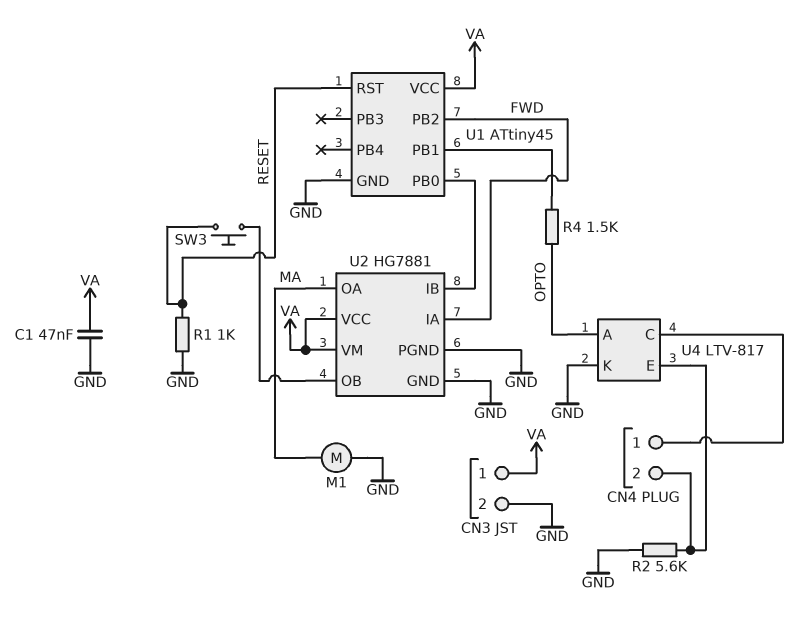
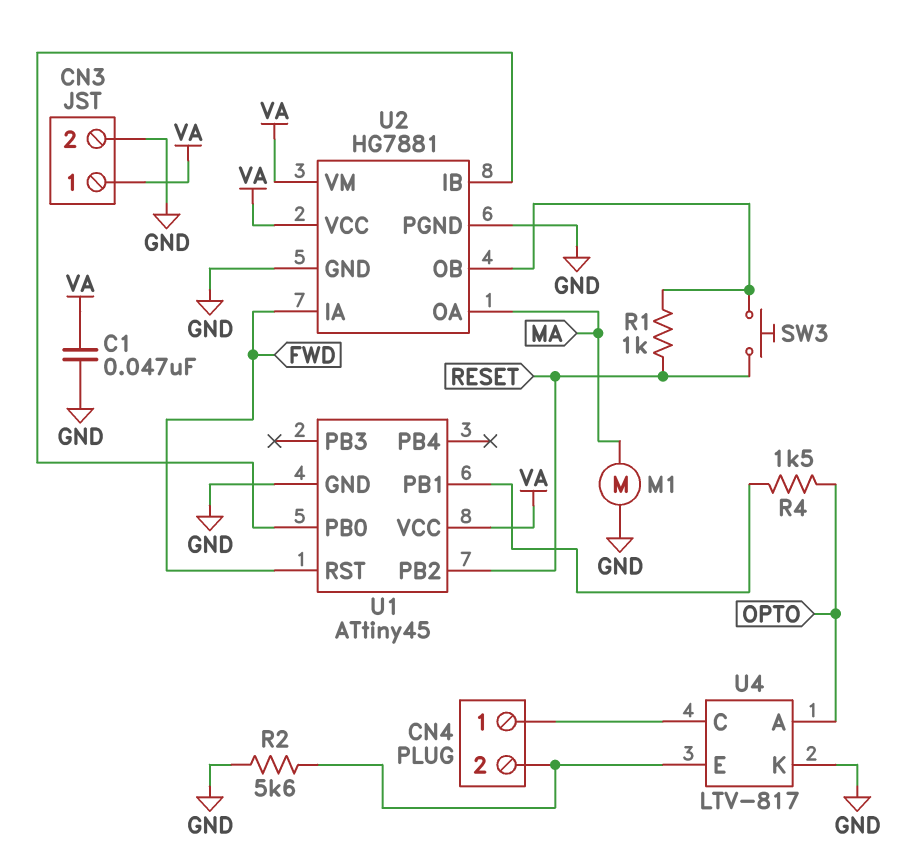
R1: 1k (GND, RESET) -> 1k (RESET, U2/OB)
U1 pin PB2: FWD -> RESET
U1 pin RST: RESET -> FWD

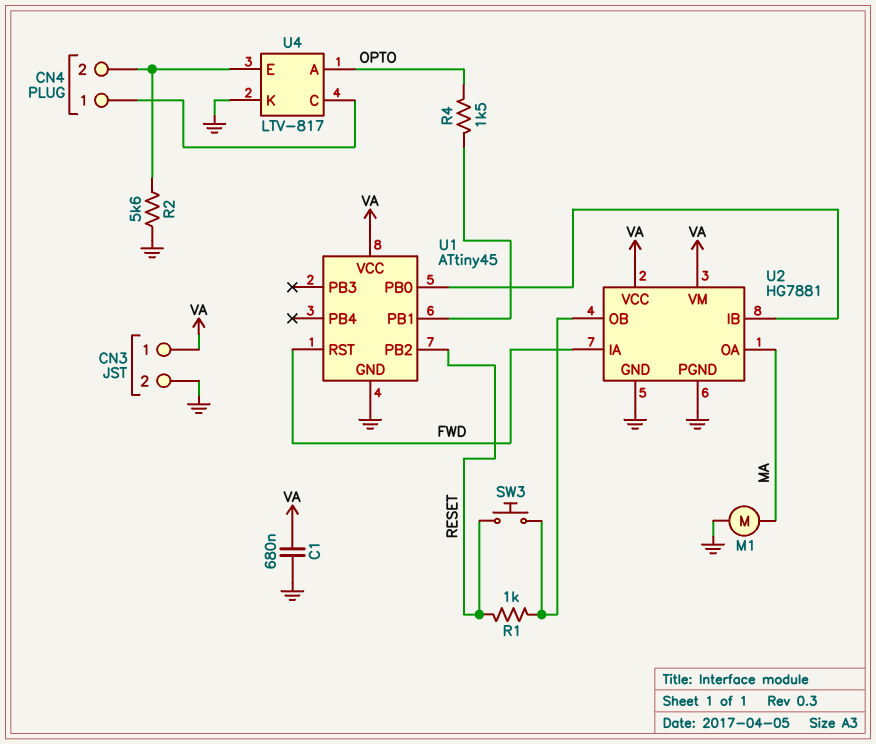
C1: 47nF (GND, VA) -> 680nF (GND, VA)

